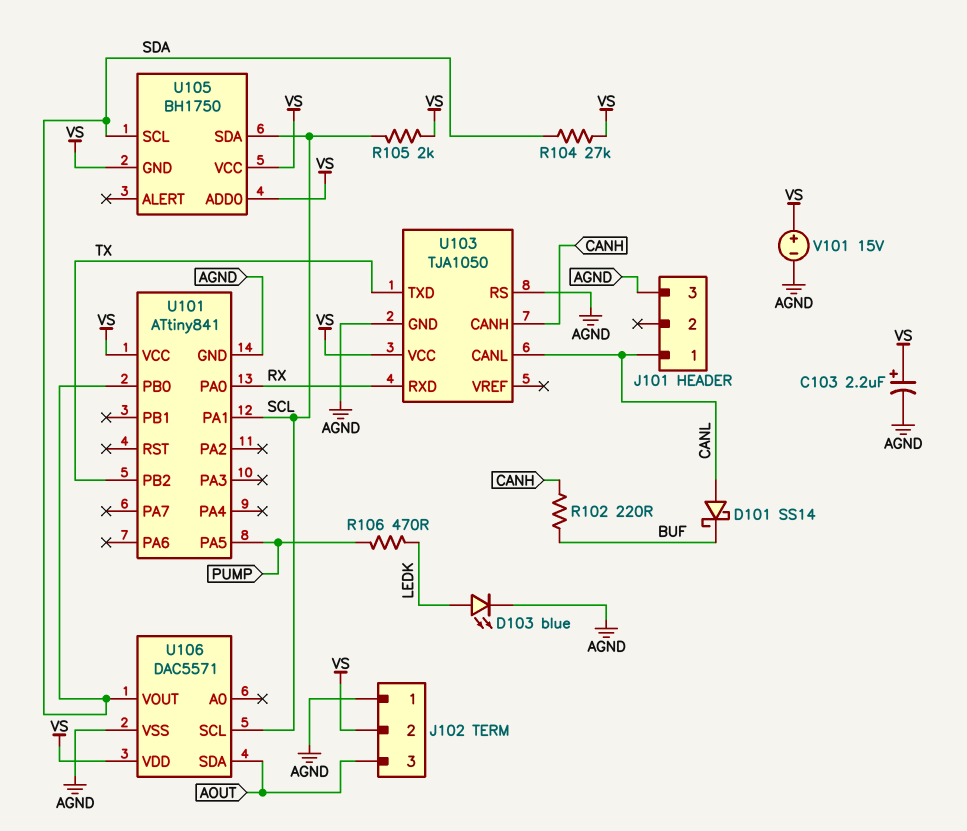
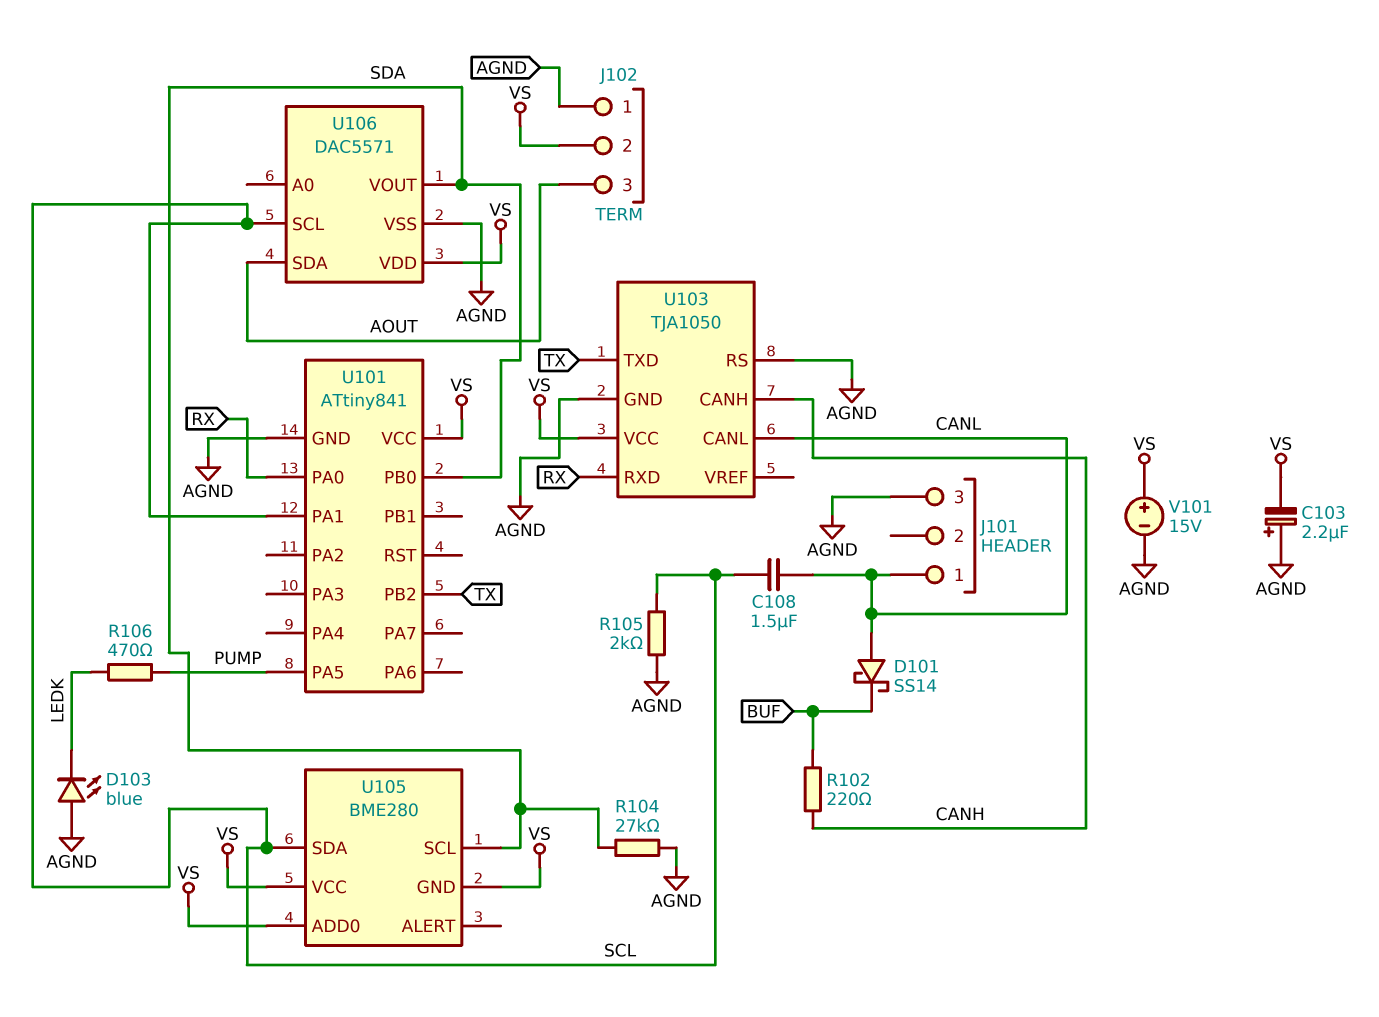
C103: 2.2uF (plus VS, minus AGND) -> 2.2uF (plus AGND, minus VS)
C108: none -> 1.5uF (CANL, SCL)
D103: LED blue (A LEDK, K AGND) -> LED blue (A AGND, K LEDK)
R104: 27k (SDA, VS) -> 27k (AGND, SDA)
R105: 2k (SCL, VS) -> 2k (AGND, SCL)
U105: BH1750 -> BME280

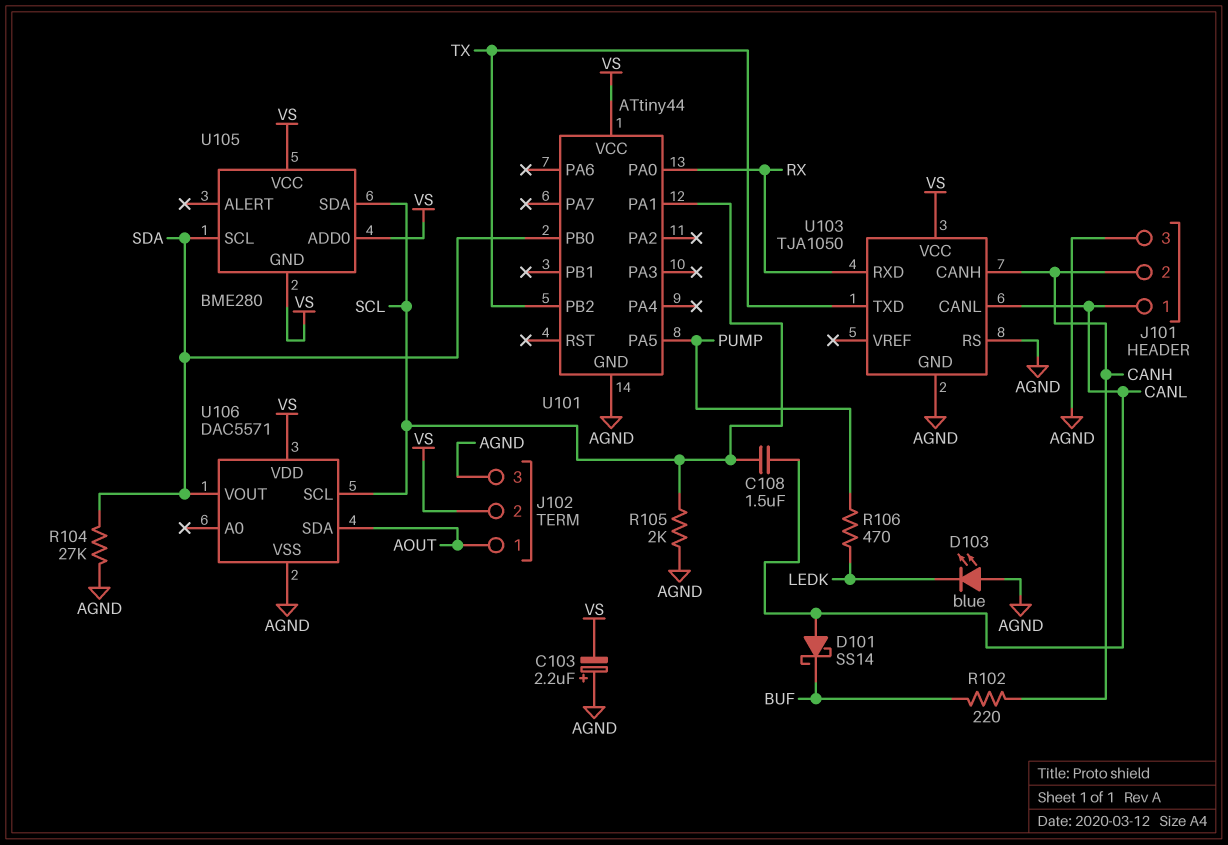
J101 pin 2: none -> CANH
J102 pin 1: AGND -> AOUT
J102 pin 3: AOUT -> AGND
U101: ATtiny841 -> ATtiny44
V101: 15V (plus VS, minus AGND) -> none

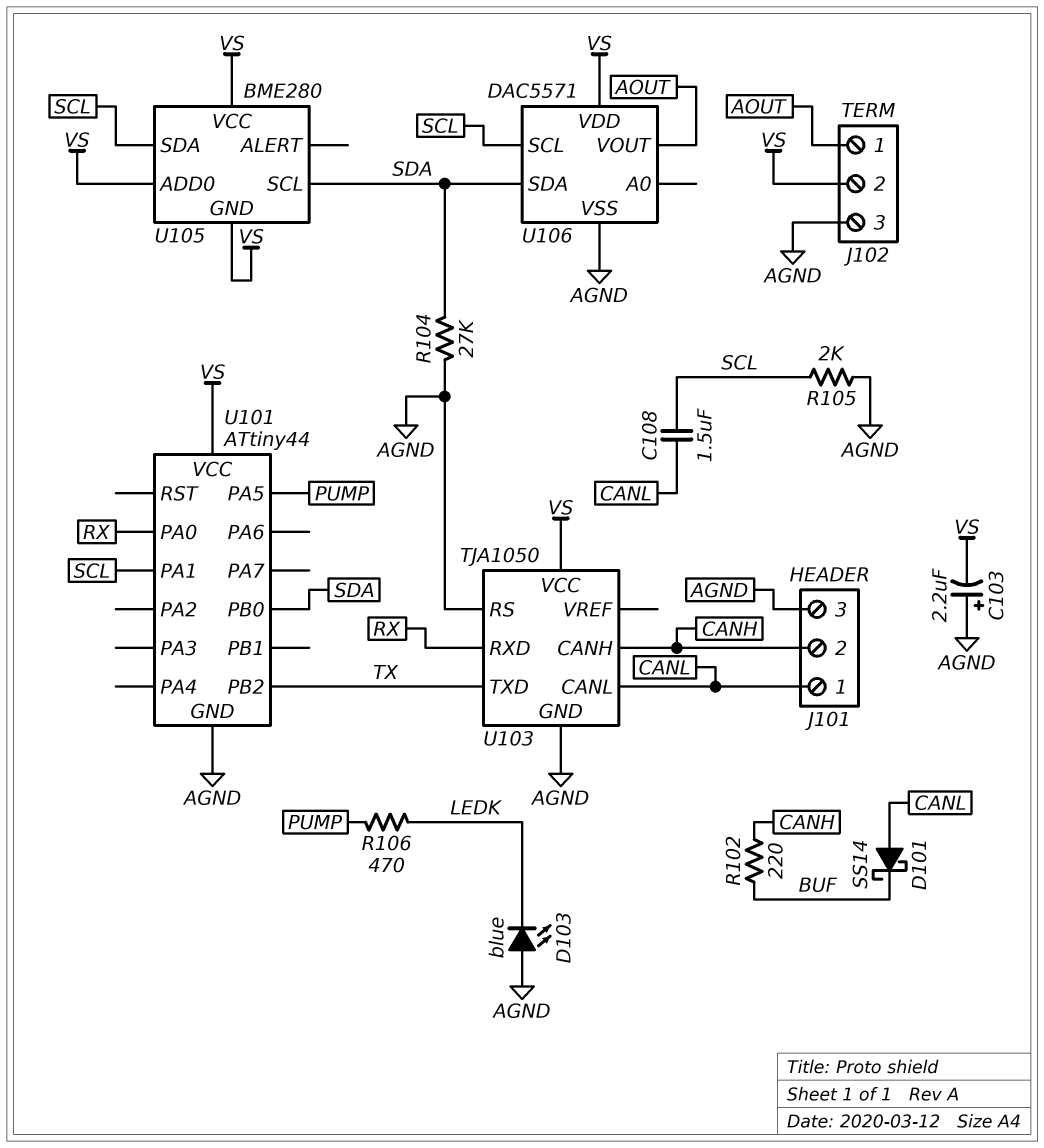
U106 pin SDA: AOUT -> SDA
U106 pin VOUT: SDA -> AOUT

